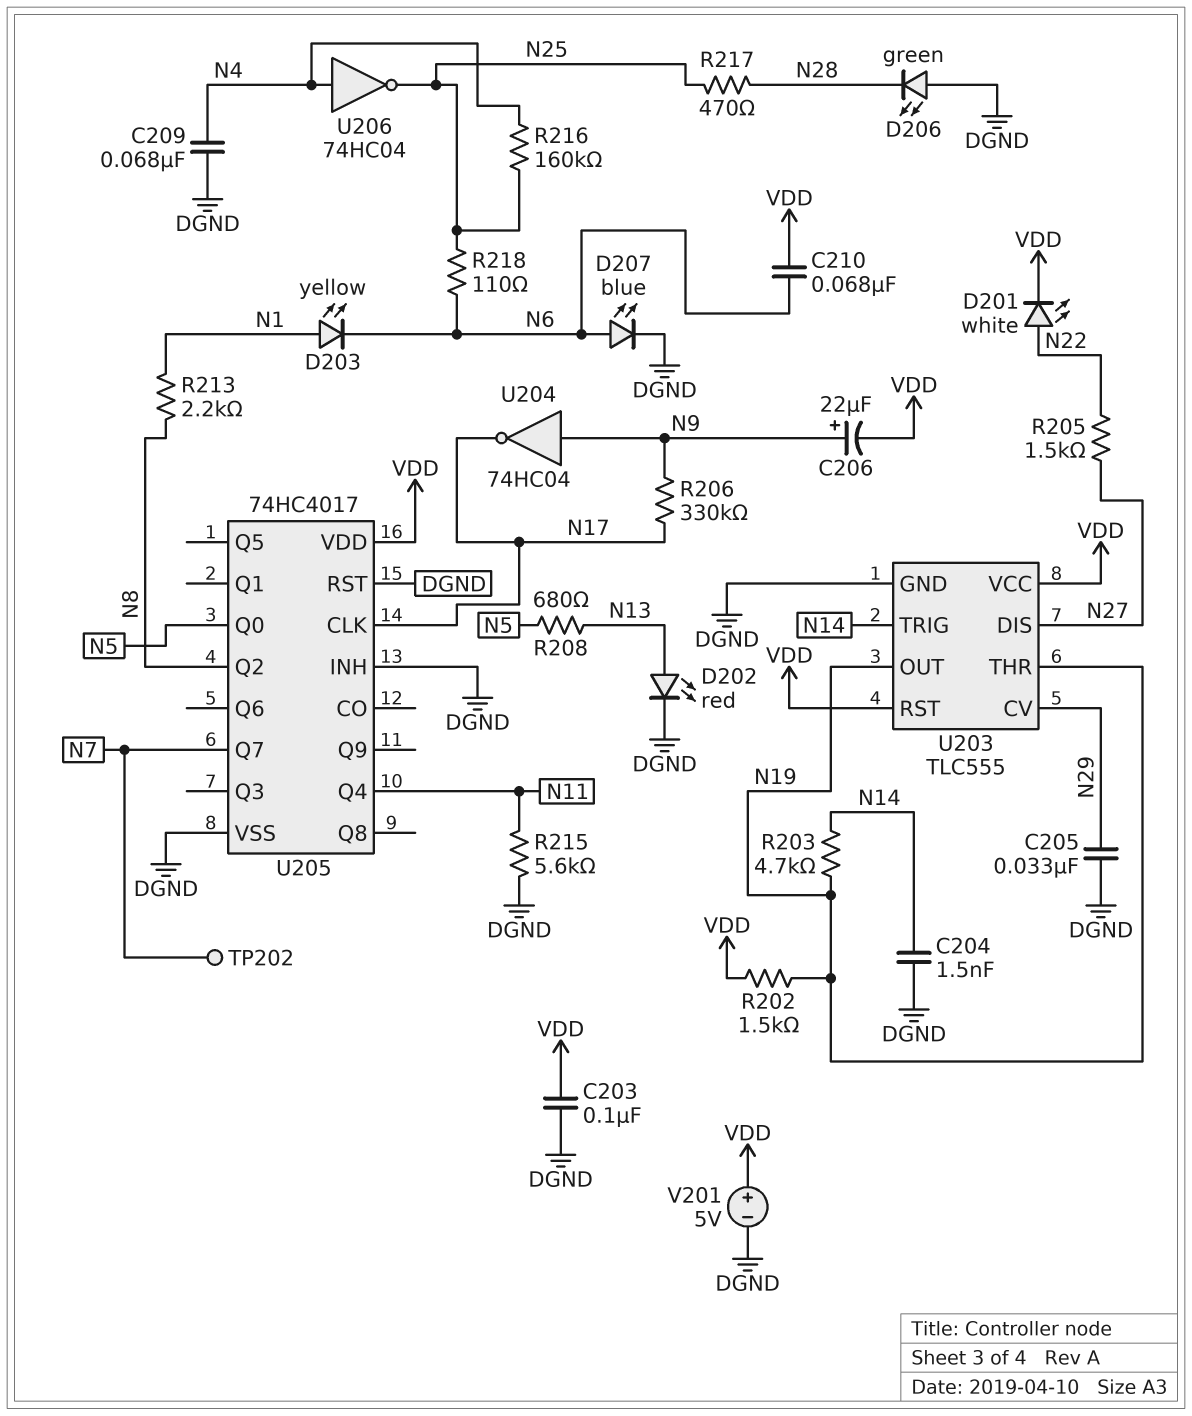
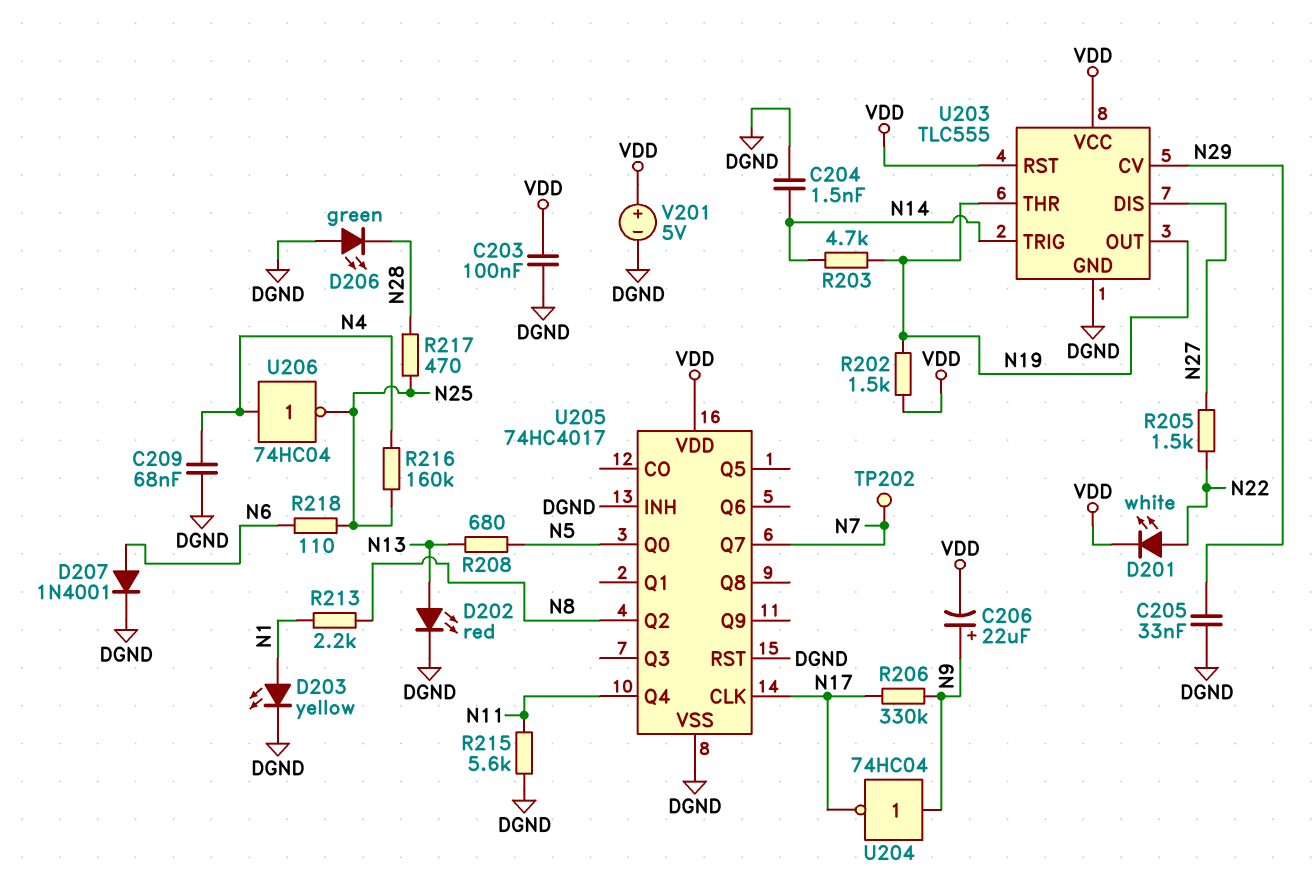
C210: 68nF (N6, VDD) -> none
D203: LED yellow (A N1, K N6) -> LED yellow (A N1, K DGND)
D207: LED blue (A N6, K DGND) -> diode 1N4001 (A N6, K DGND)

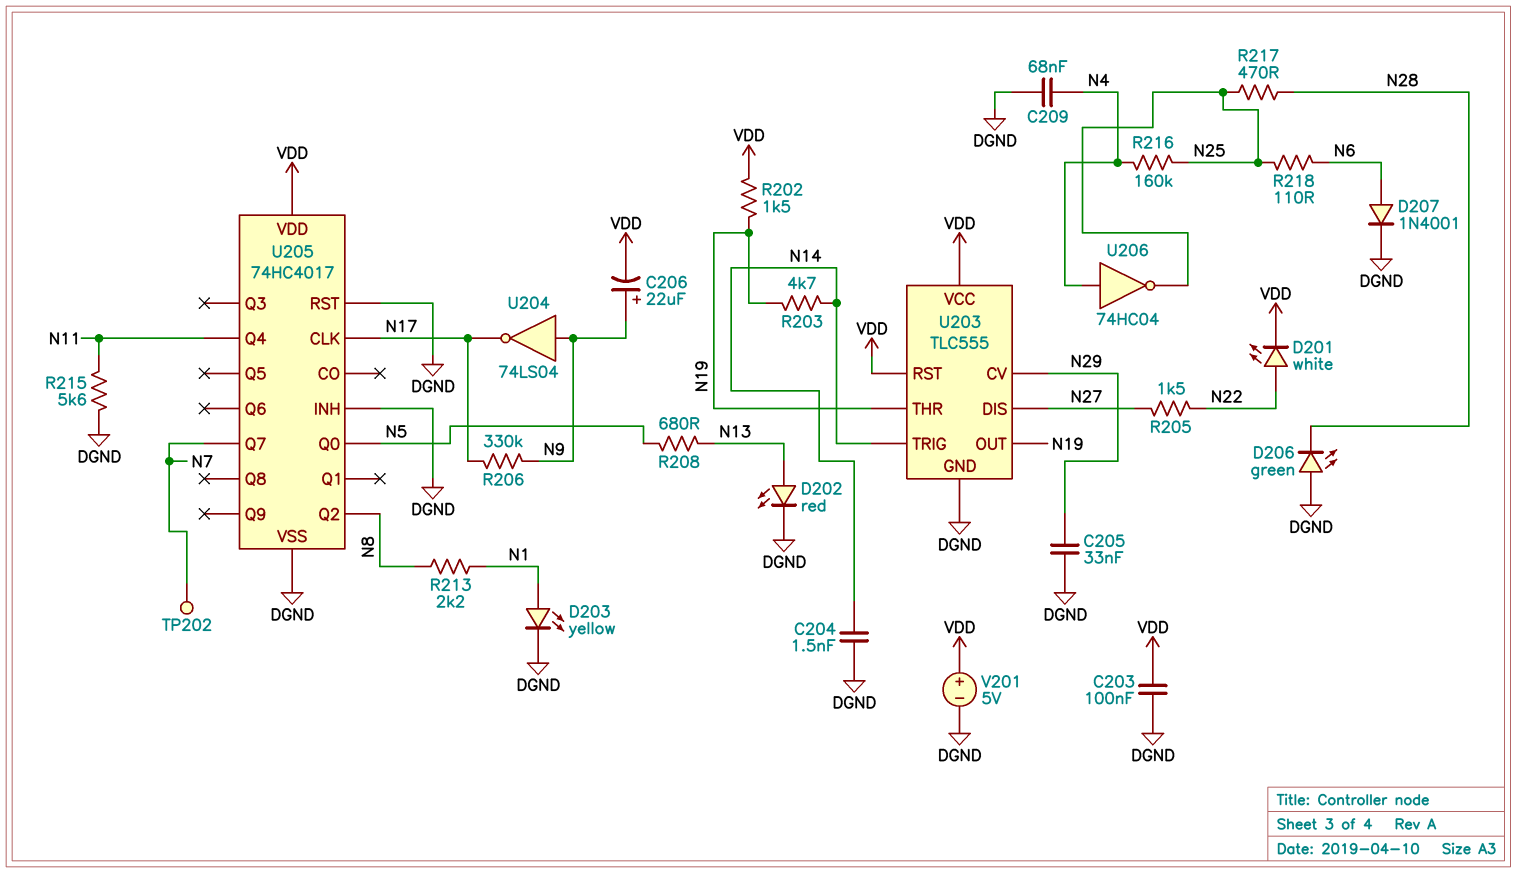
U204: NOT 74HC04 (in N9, out N17) -> NOT 74LS04 (in N9, out N17)

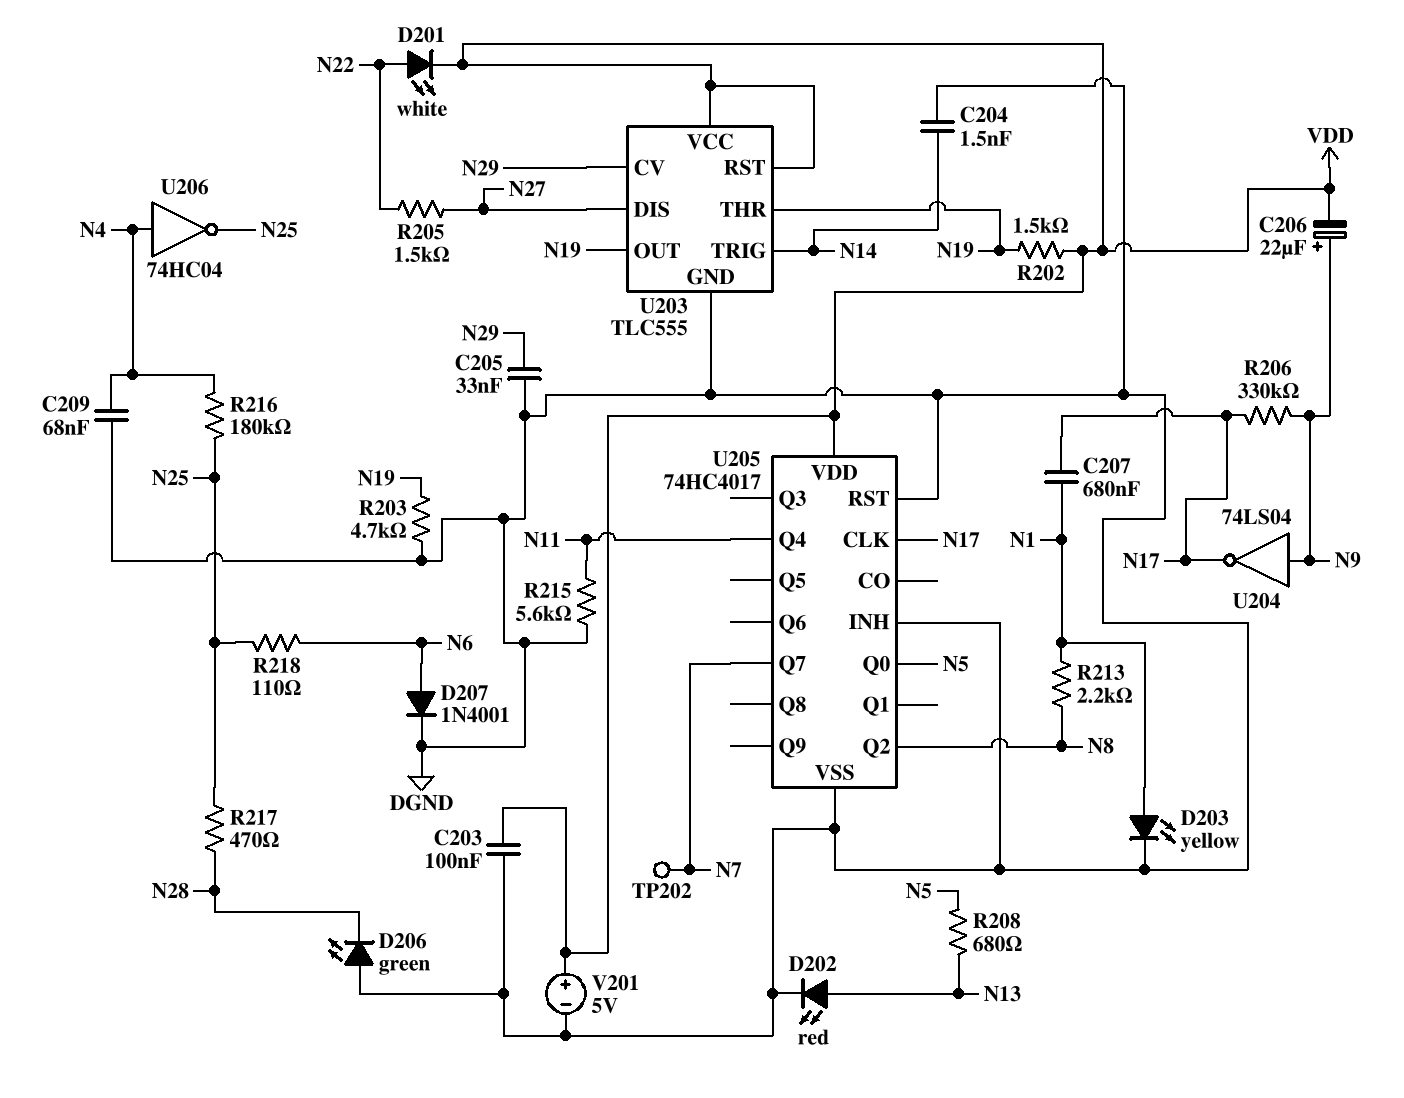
C207: none -> 680nF (N1, N17)
R203: 4.7k (N14, N19) -> 4.7k (DGND, N19)
R216: 160k (N4, N25) -> 180k (N4, N25)

